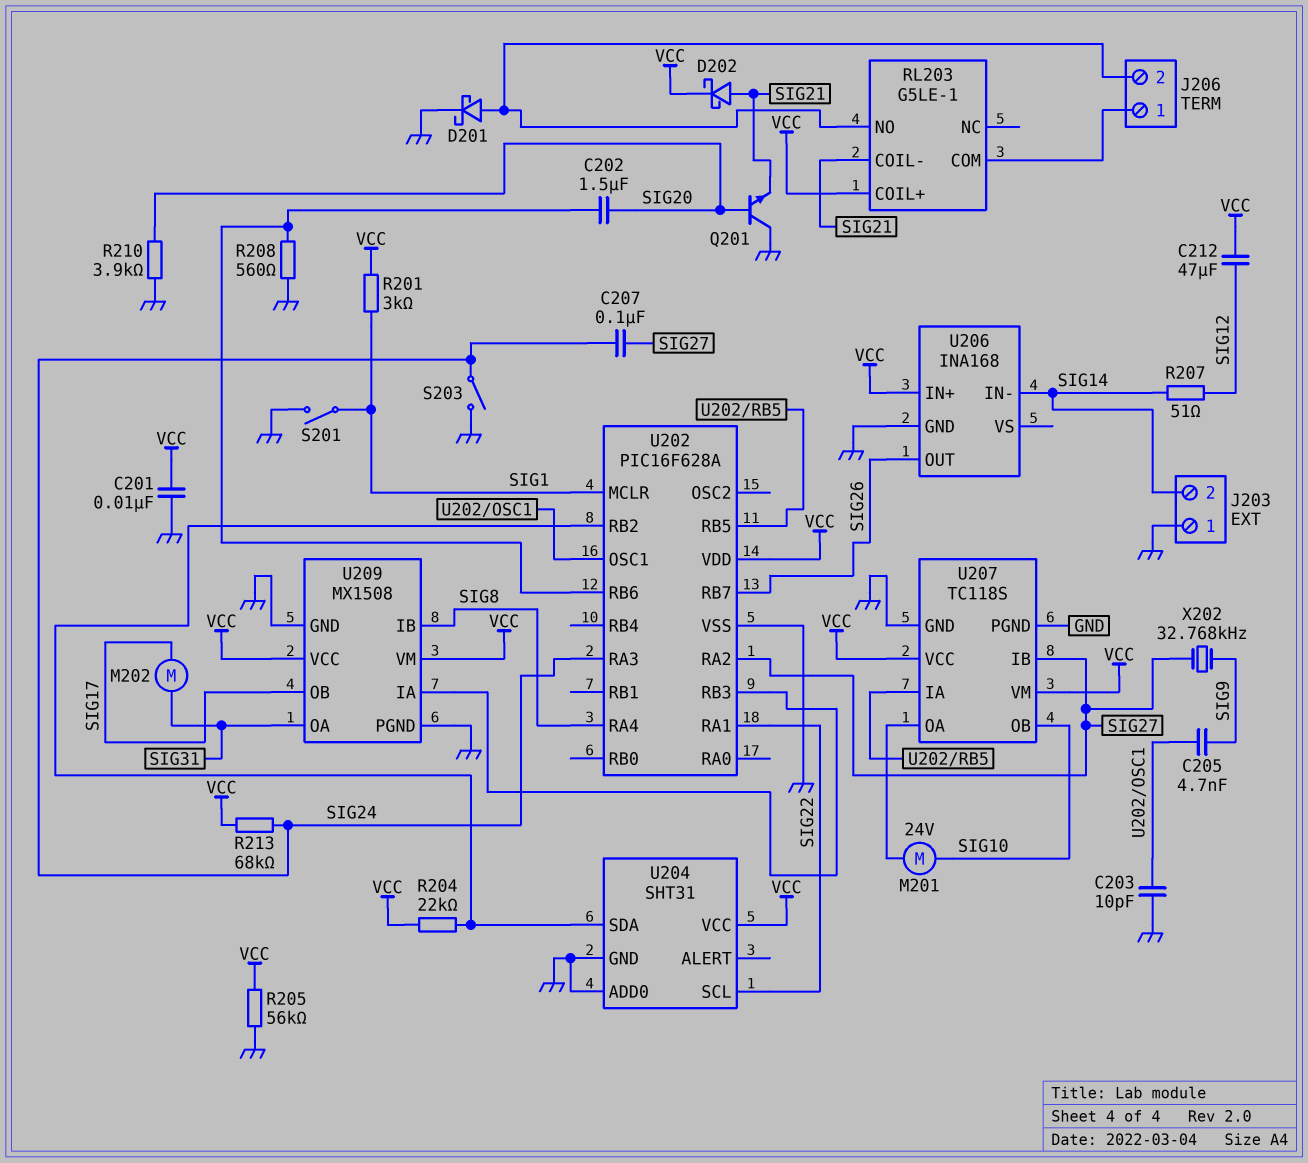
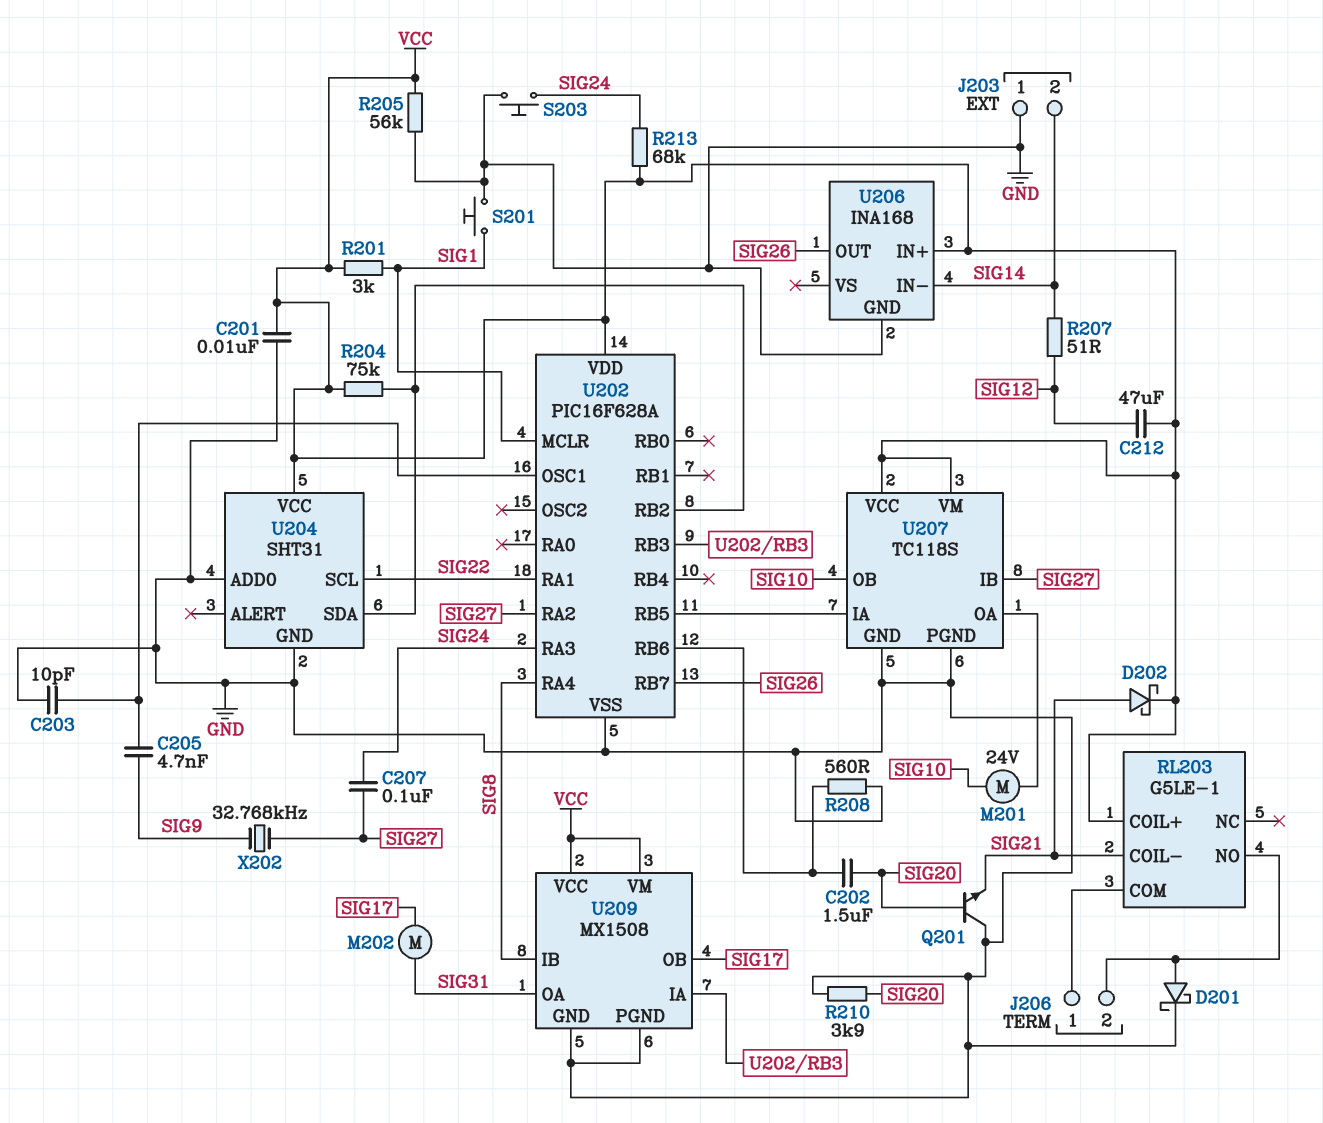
R204: 22k (U202/RB2, VCC) -> 75k (U202/RB2, VCC)
S201: switch (GND, SIG1) -> button (GND, SIG1)
S203: switch (GND, SIG24) -> button (GND, SIG24)

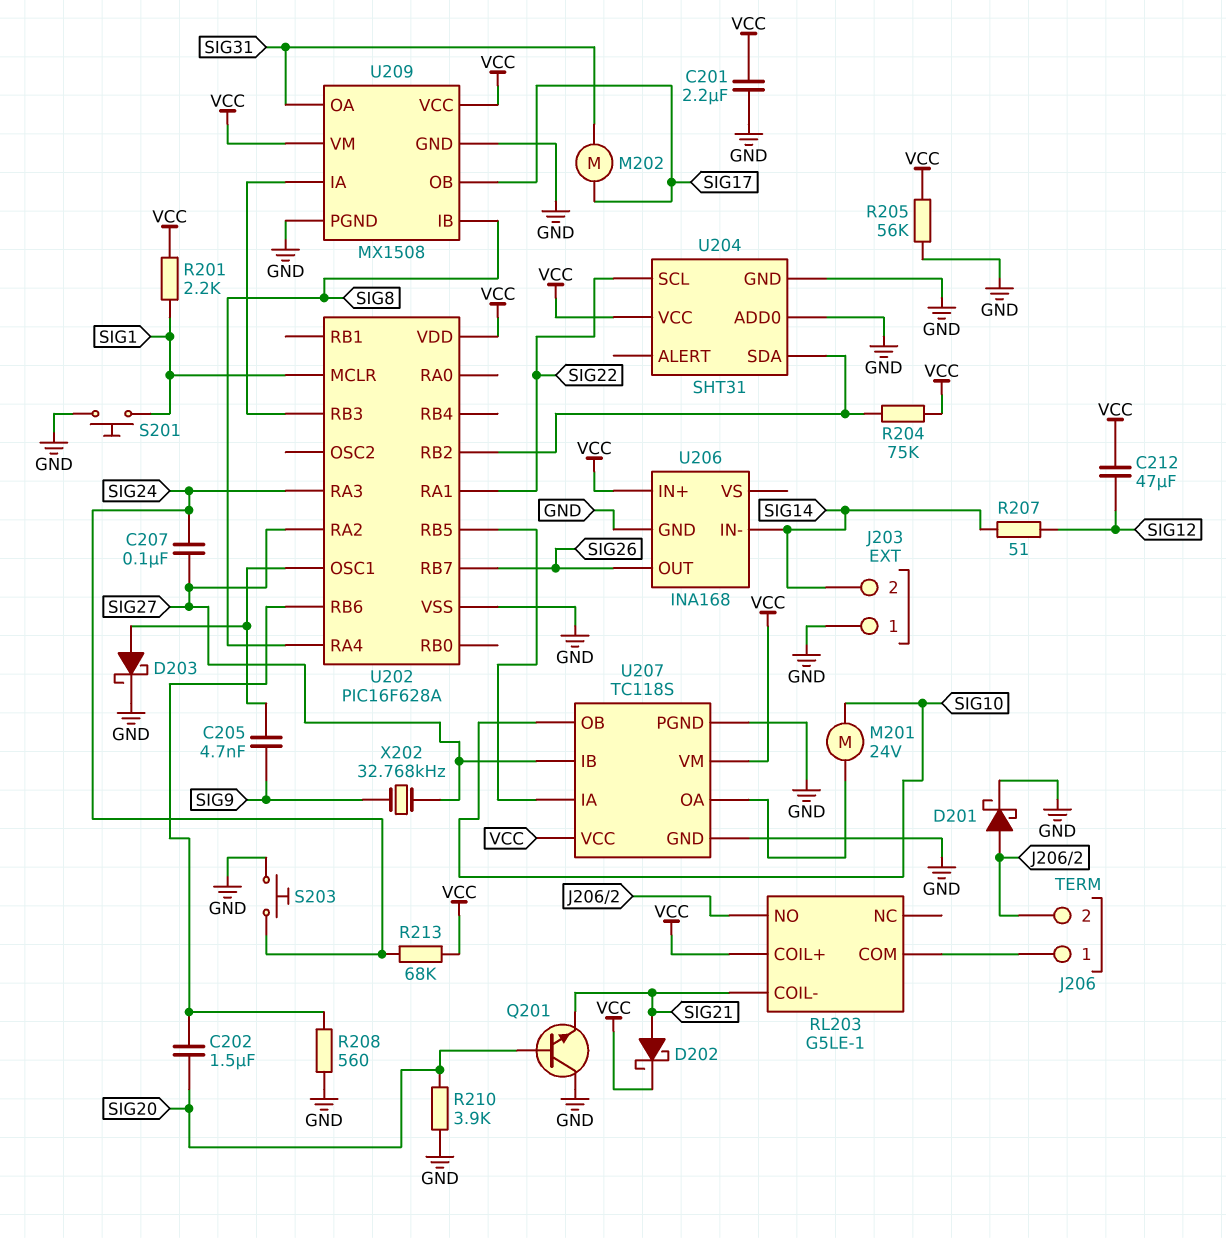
C201: 10nF (GND, VCC) -> 2.2uF (GND, VCC)
C203: 10pF (GND, U202/OSC1) -> none
D203: none -> schottky (A U202/OSC1, K GND)
R201: 3k (SIG1, VCC) -> 2.2k (SIG1, VCC)

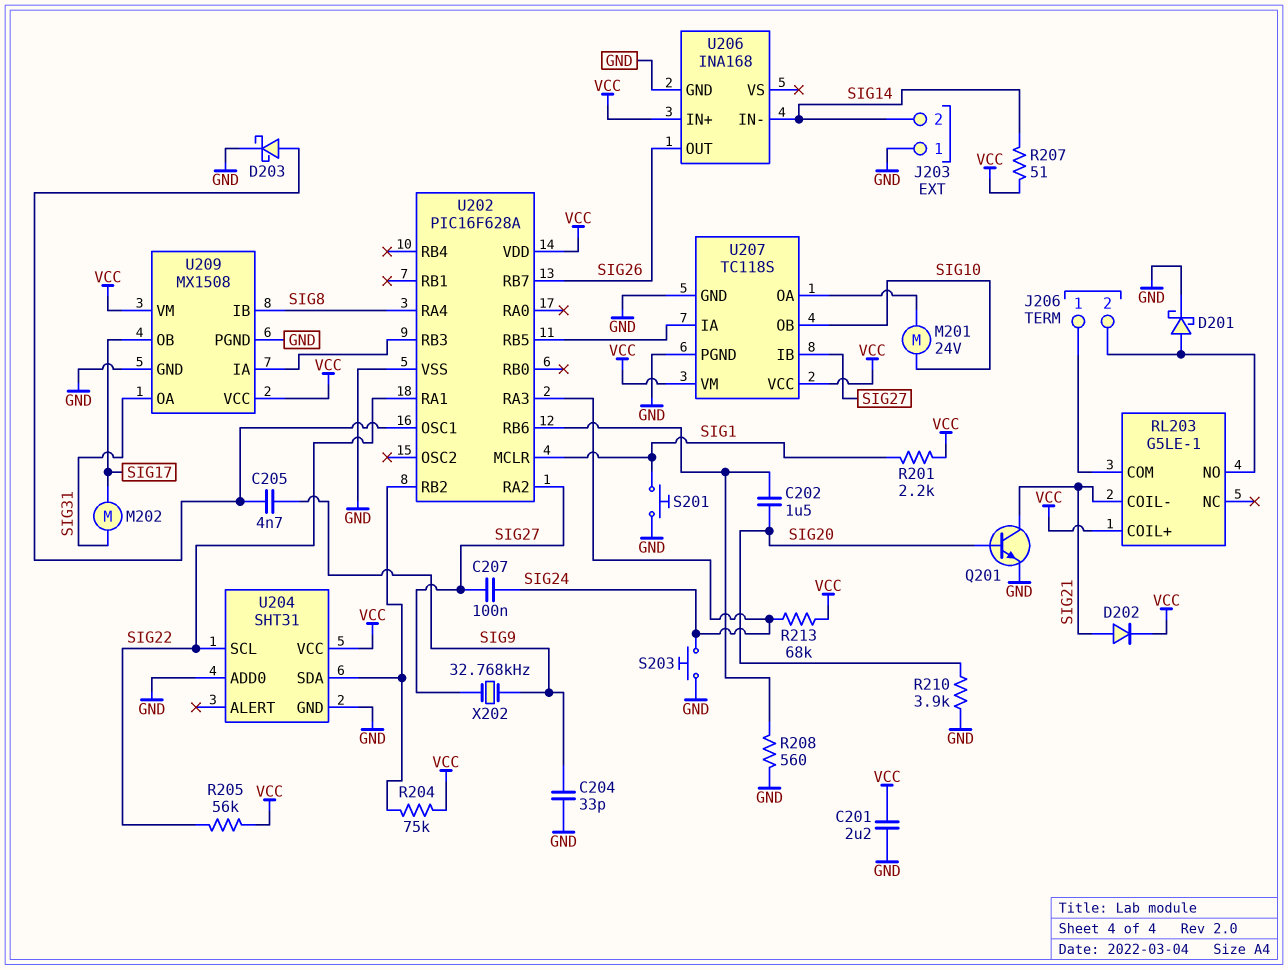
C204: none -> 33pF (GND, SIG9)
C212: 47uF (SIG12, VCC) -> none
D202: schottky (A SIG21, K VCC) -> diode (A SIG21, K VCC)
Q201: NPN (B SIG20, C GND, E SIG21) -> NPN (B SIG20, C SIG21, E GND)
R205: 56k (GND, VCC) -> 56k (SIG22, VCC)
R207: 51 (SIG12, SIG14) -> 51 (SIG14, VCC)

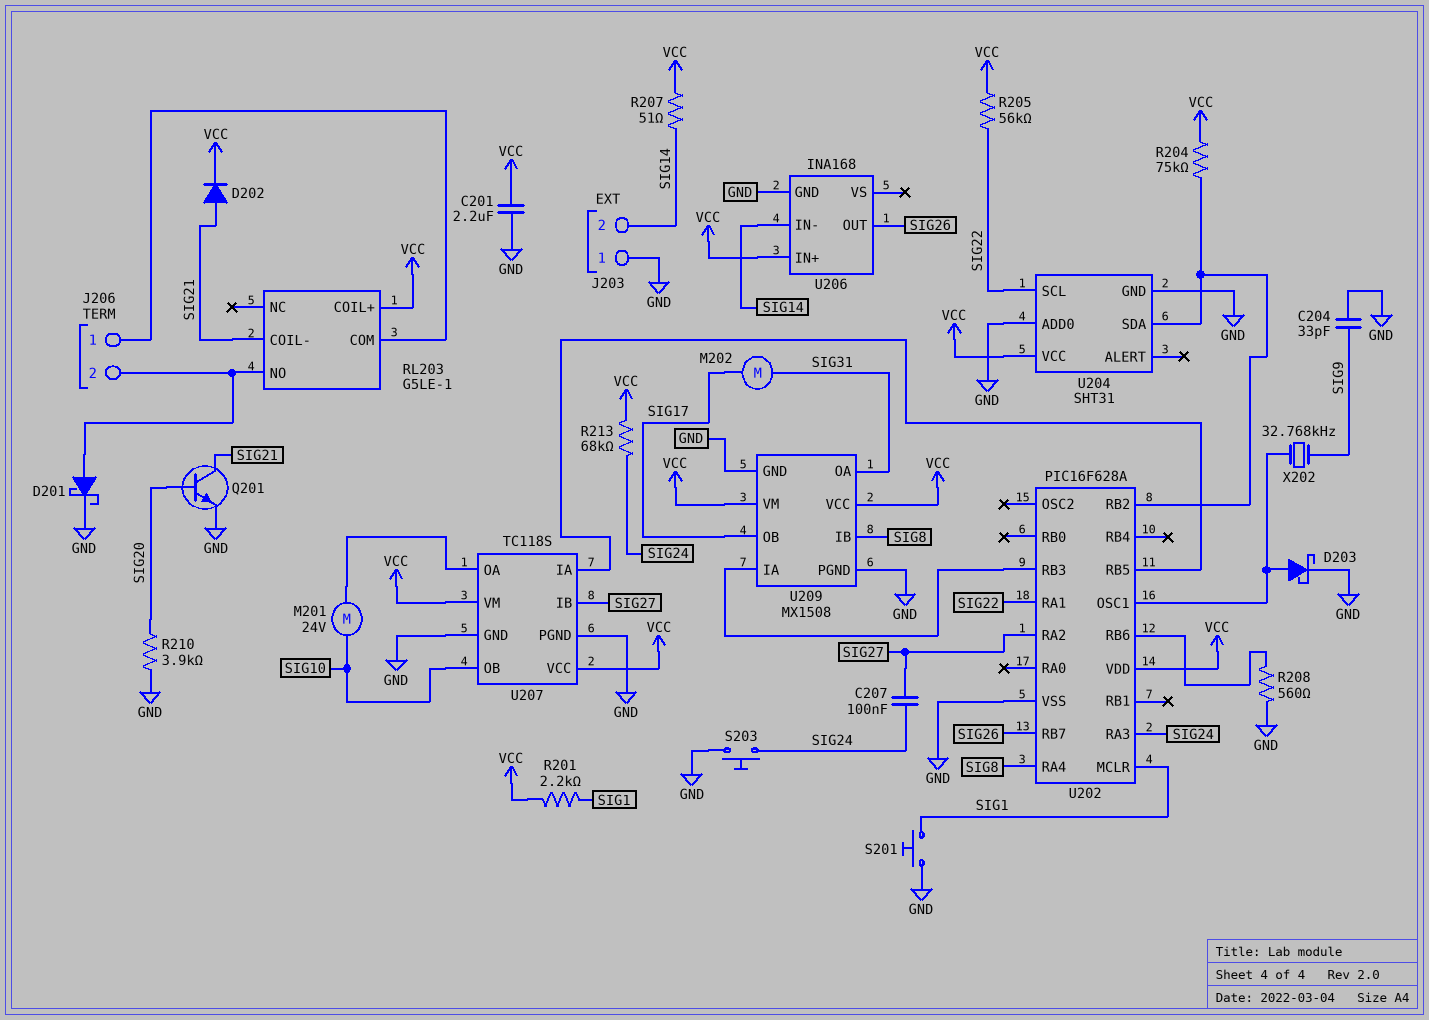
C202: 1.5uF (SIG20, U202/RB6) -> none
C205: 4.7nF (SIG9, U202/OSC1) -> none
X202: 32.768kHz (SIG9, SIG27) -> 32.768kHz (SIG9, U202/OSC1)

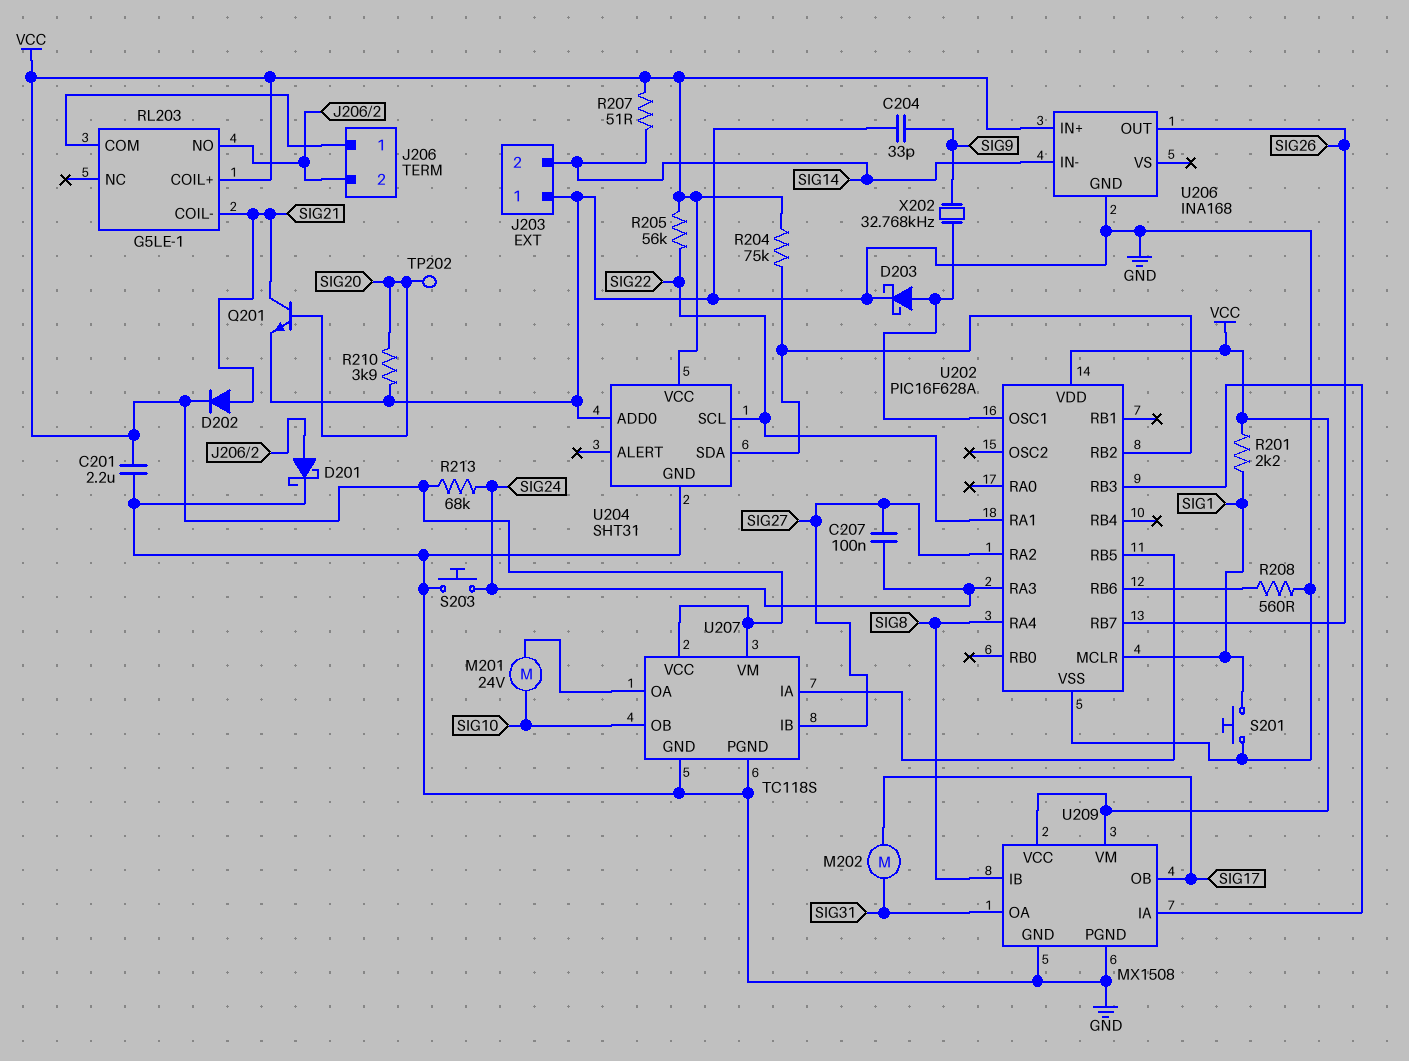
TP202: none -> test point (SIG20)

